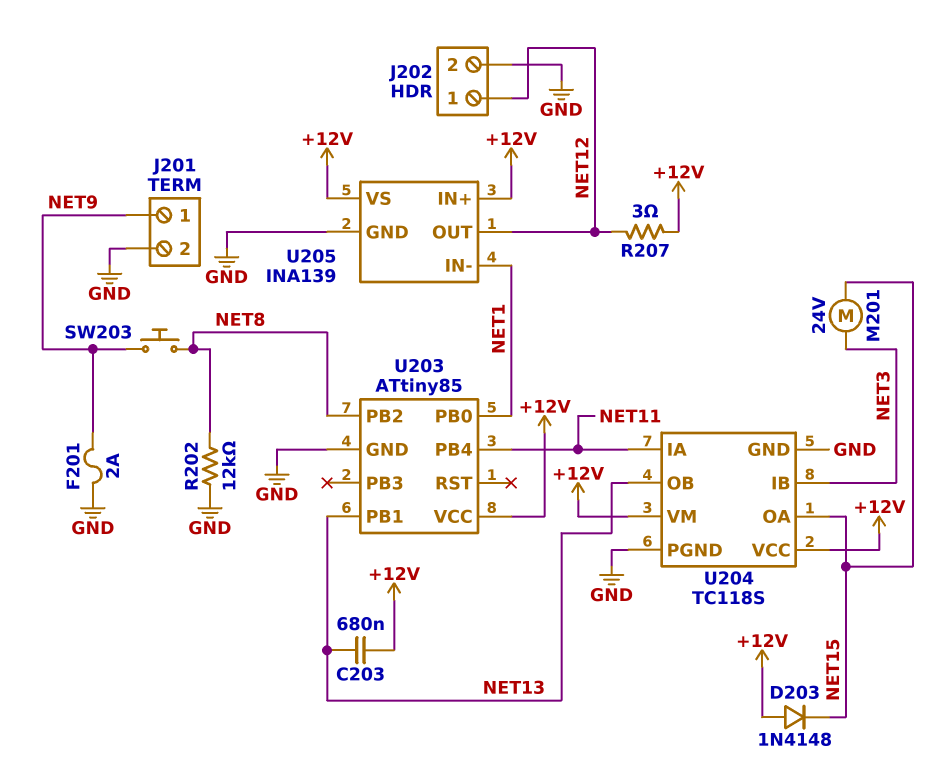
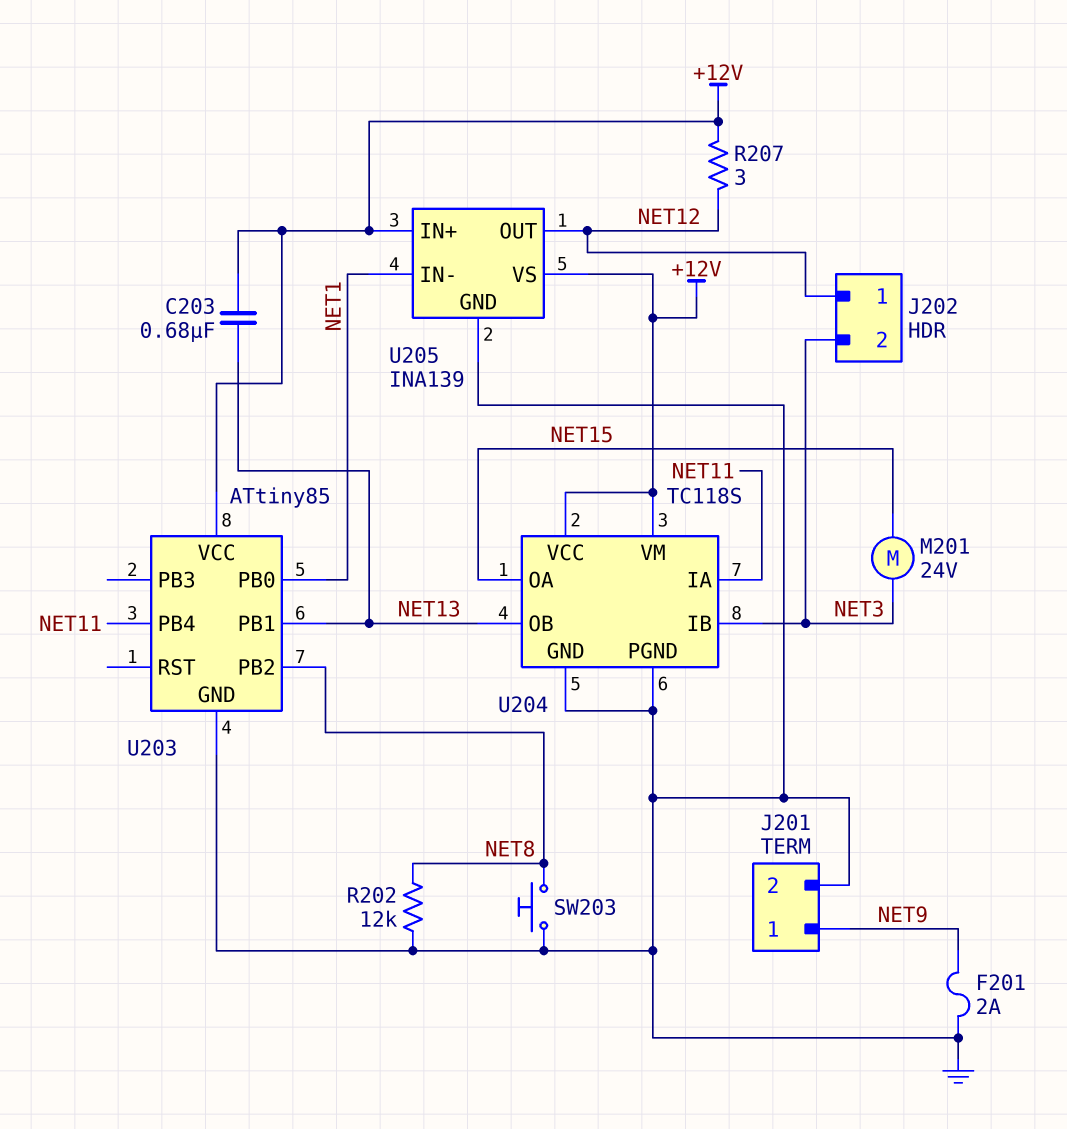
D203: diode 1N4148 (A +12V, K NET15) -> none
J202 pin 2: GND -> NET3
SW203: button (NET8, NET9) -> button (GND, NET8)

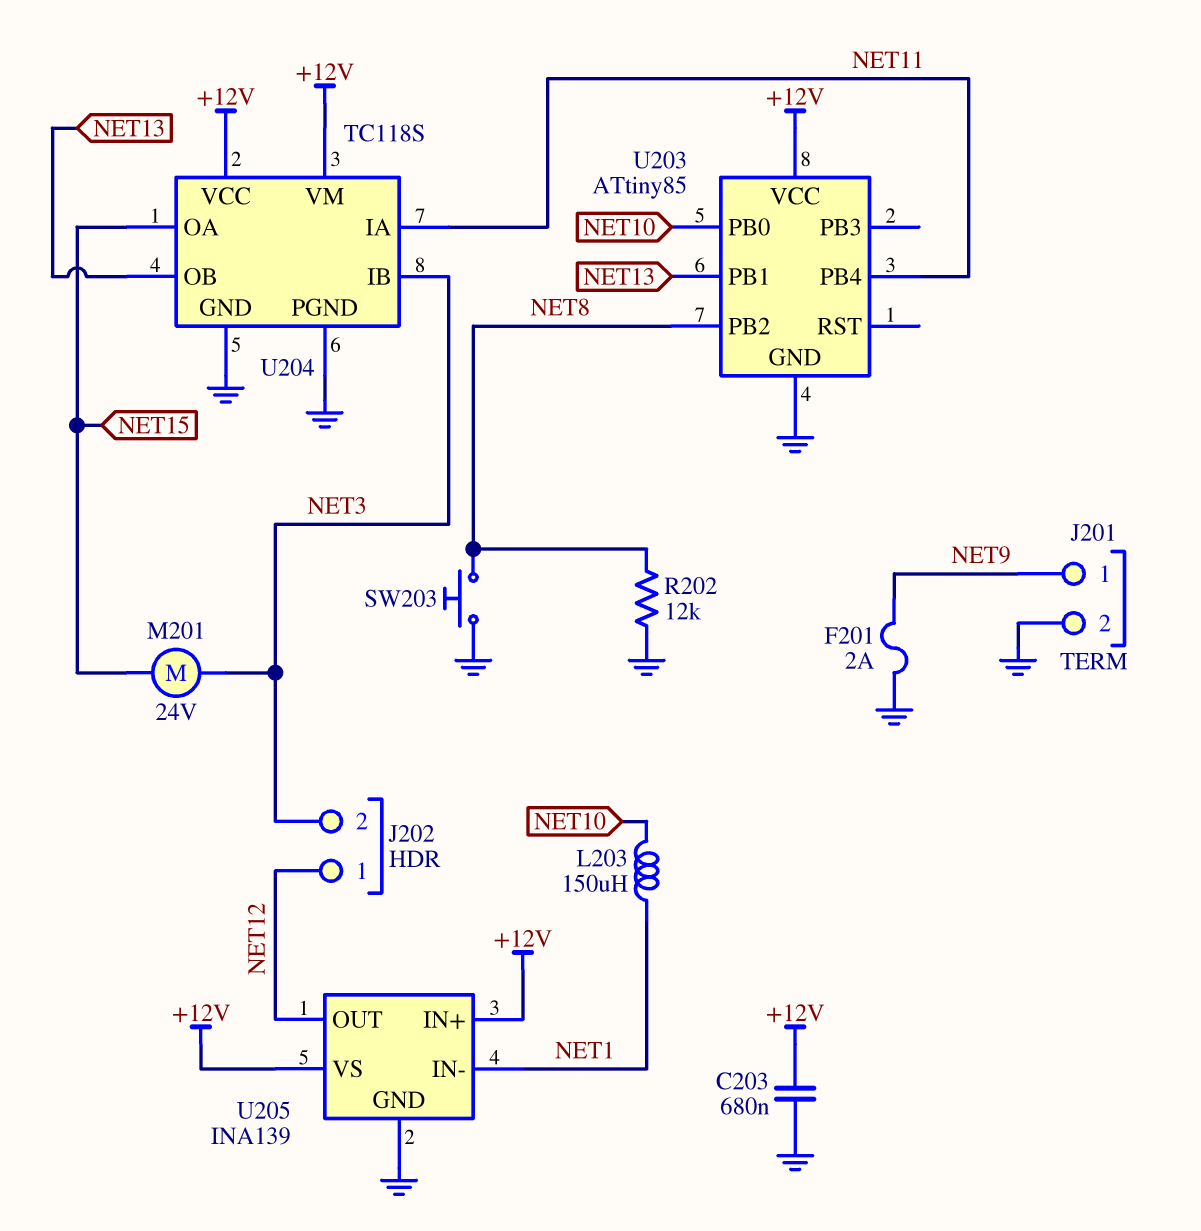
C203: 680nF (+12V, NET13) -> 680nF (+12V, GND)
L203: none -> 150uH (NET1, NET10)
R207: 3 (+12V, NET12) -> none
U203 pin PB0: NET1 -> NET10

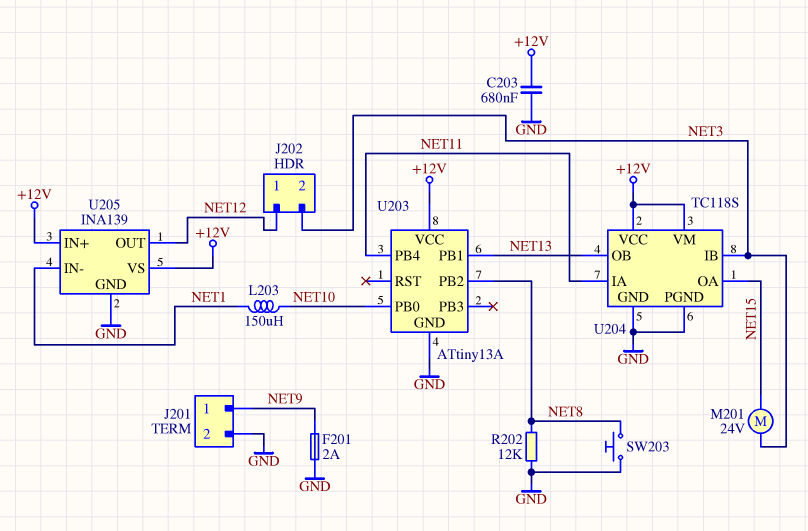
U203: ATtiny85 -> ATtiny13A

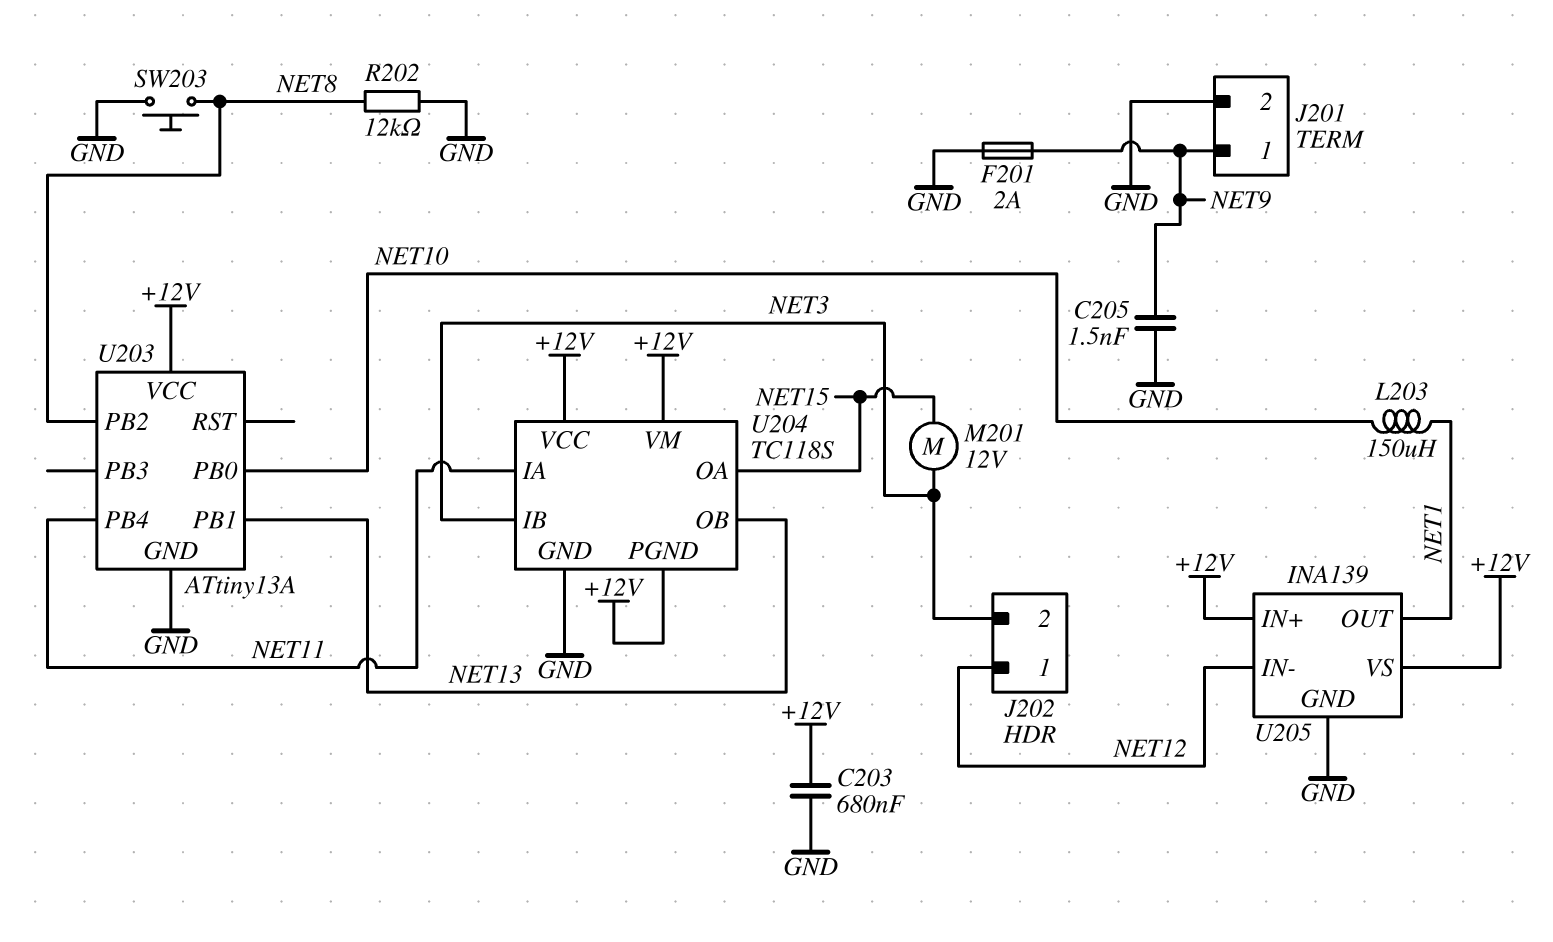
C205: none -> 1.5nF (GND, NET9)
M201: motor 24V (NET3, NET15) -> motor 12V (NET3, NET15)
U204 pin PGND: GND -> +12V
U205 pin IN-: NET1 -> NET12
U205 pin OUT: NET12 -> NET1

